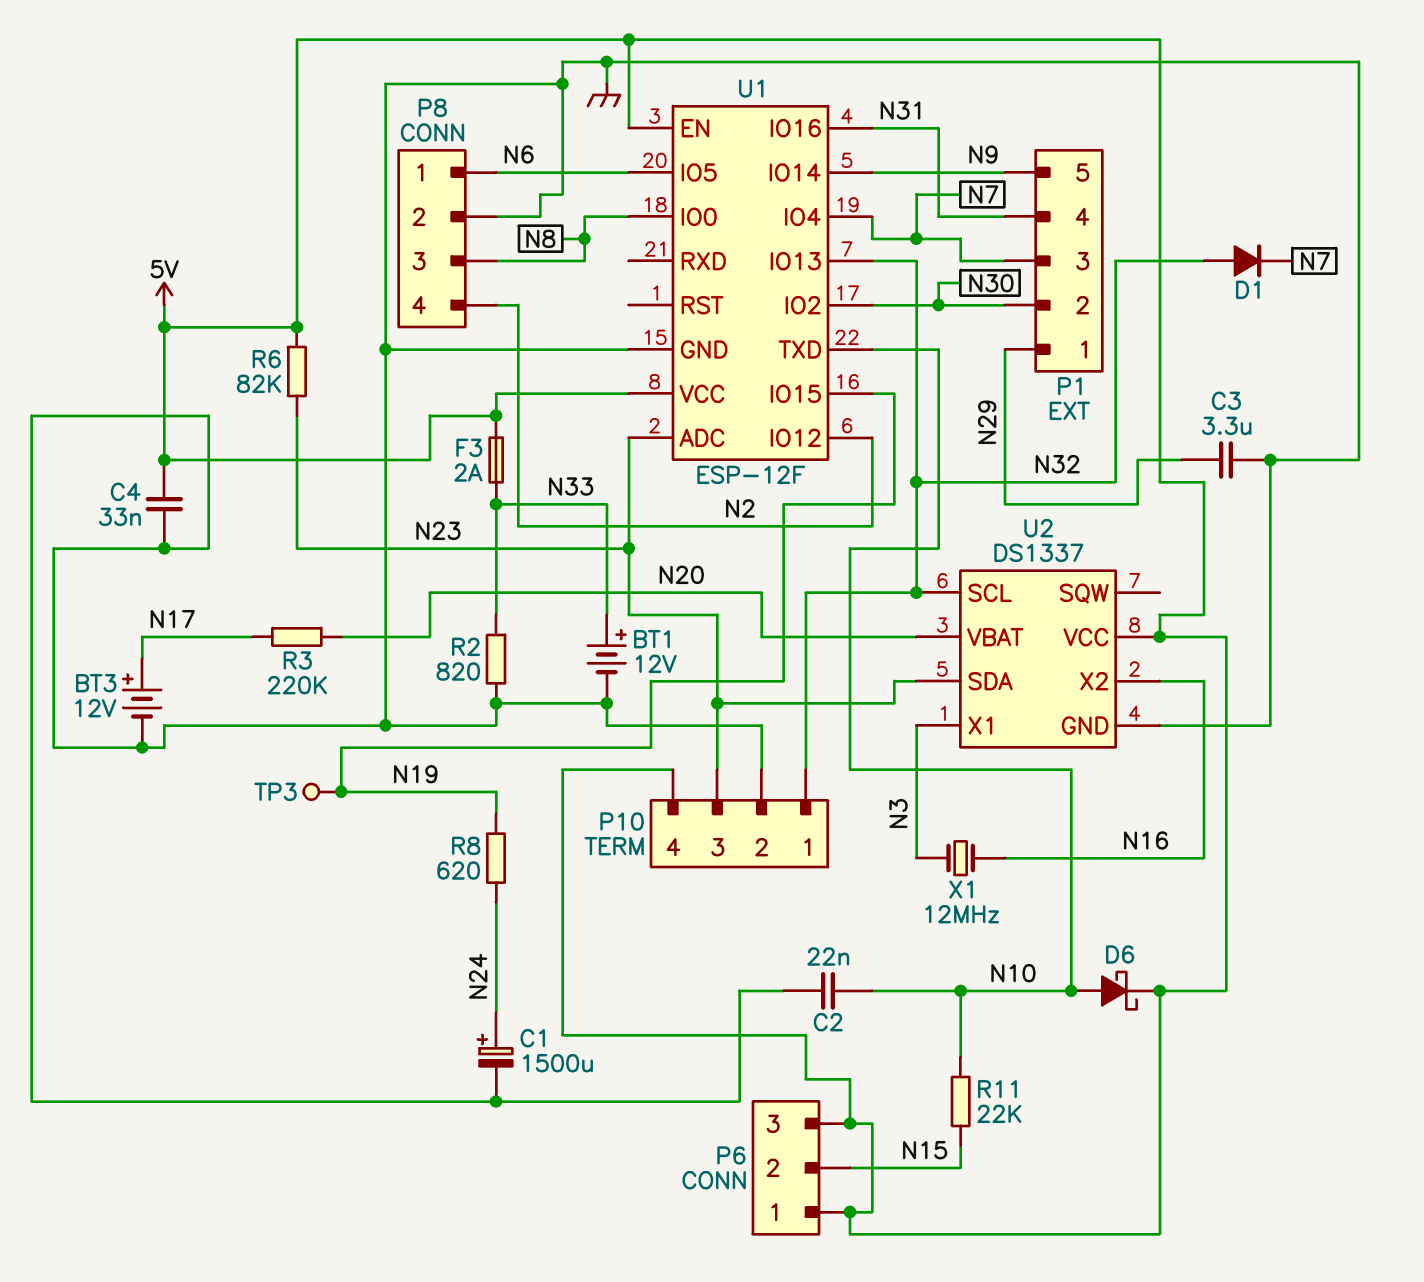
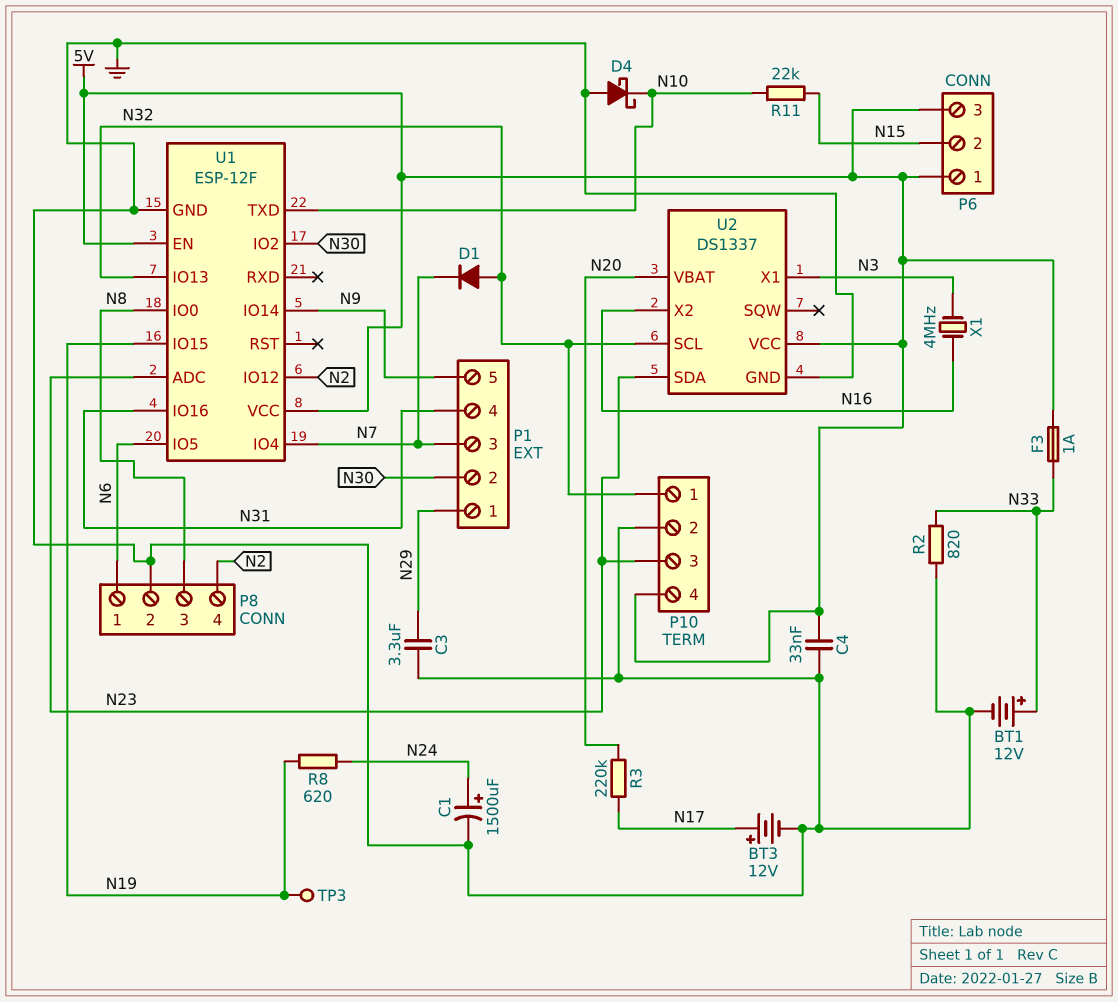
C2: 22nF (GND, N10) -> none
D4: none -> schottky (A GND, K N10)
D6: schottky (A N10, K 5V) -> none
F3: 2A (5V, N33) -> 1A (5V, N33)
R6: 82k (5V, N23) -> none
X1: 12MHz (N3, N16) -> 4MHz (N3, N16)

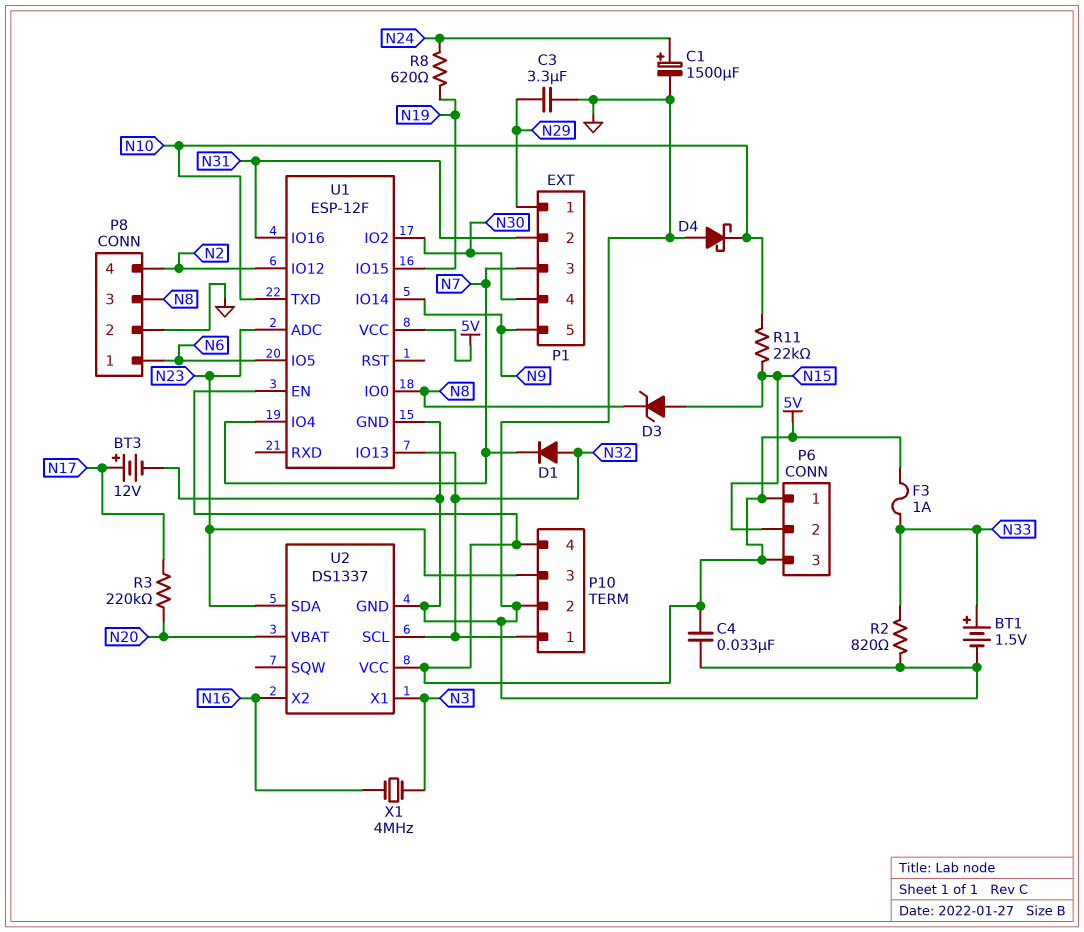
BT1: 12V (plus N33, minus GND) -> 1.5V (plus N33, minus GND)
D3: none -> zener (A N15, K N8)
P1 pin 2: N30 -> N31
P1 pin 4: N31 -> N30
TP3: test point (N19) -> none

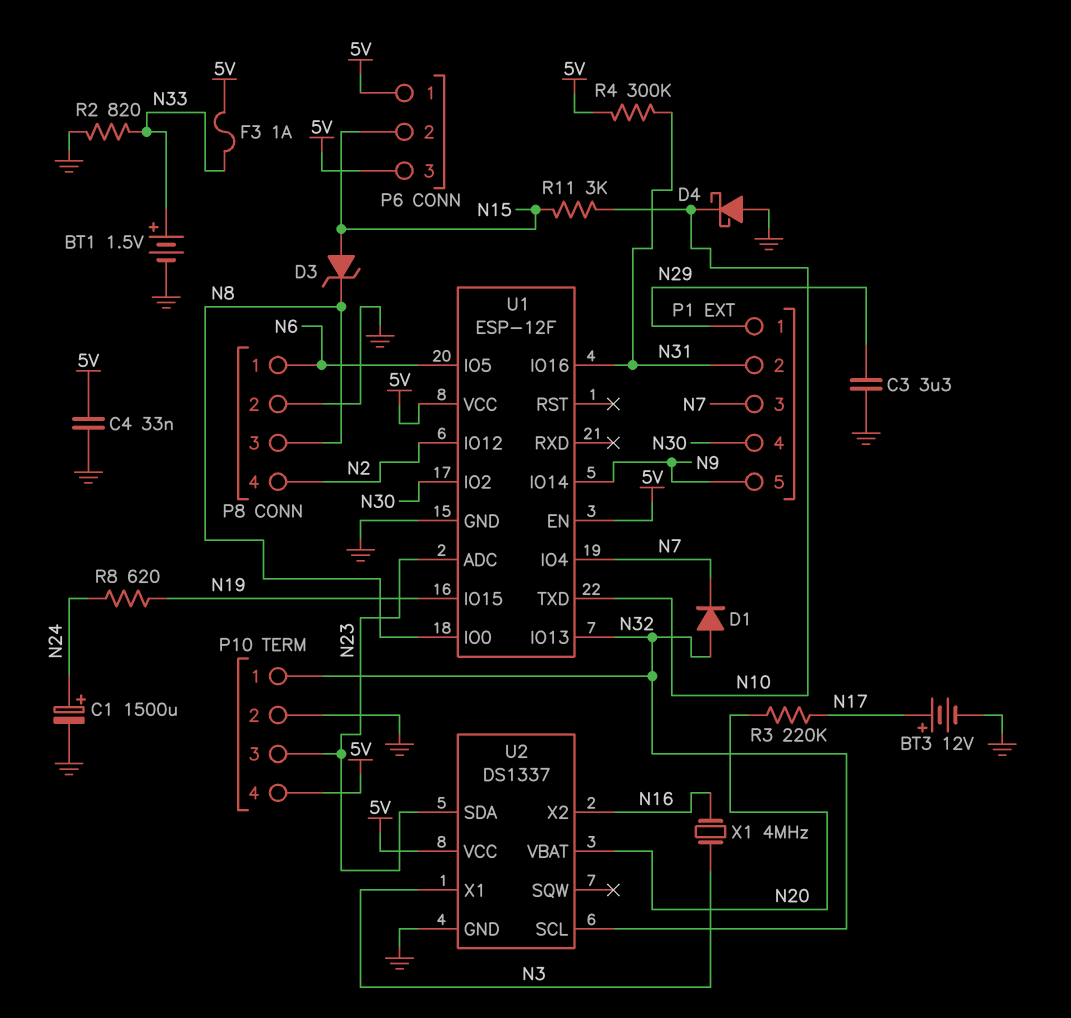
R4: none -> 300k (5V, N31)
R11: 22k (N10, N15) -> 3k (N10, N15)

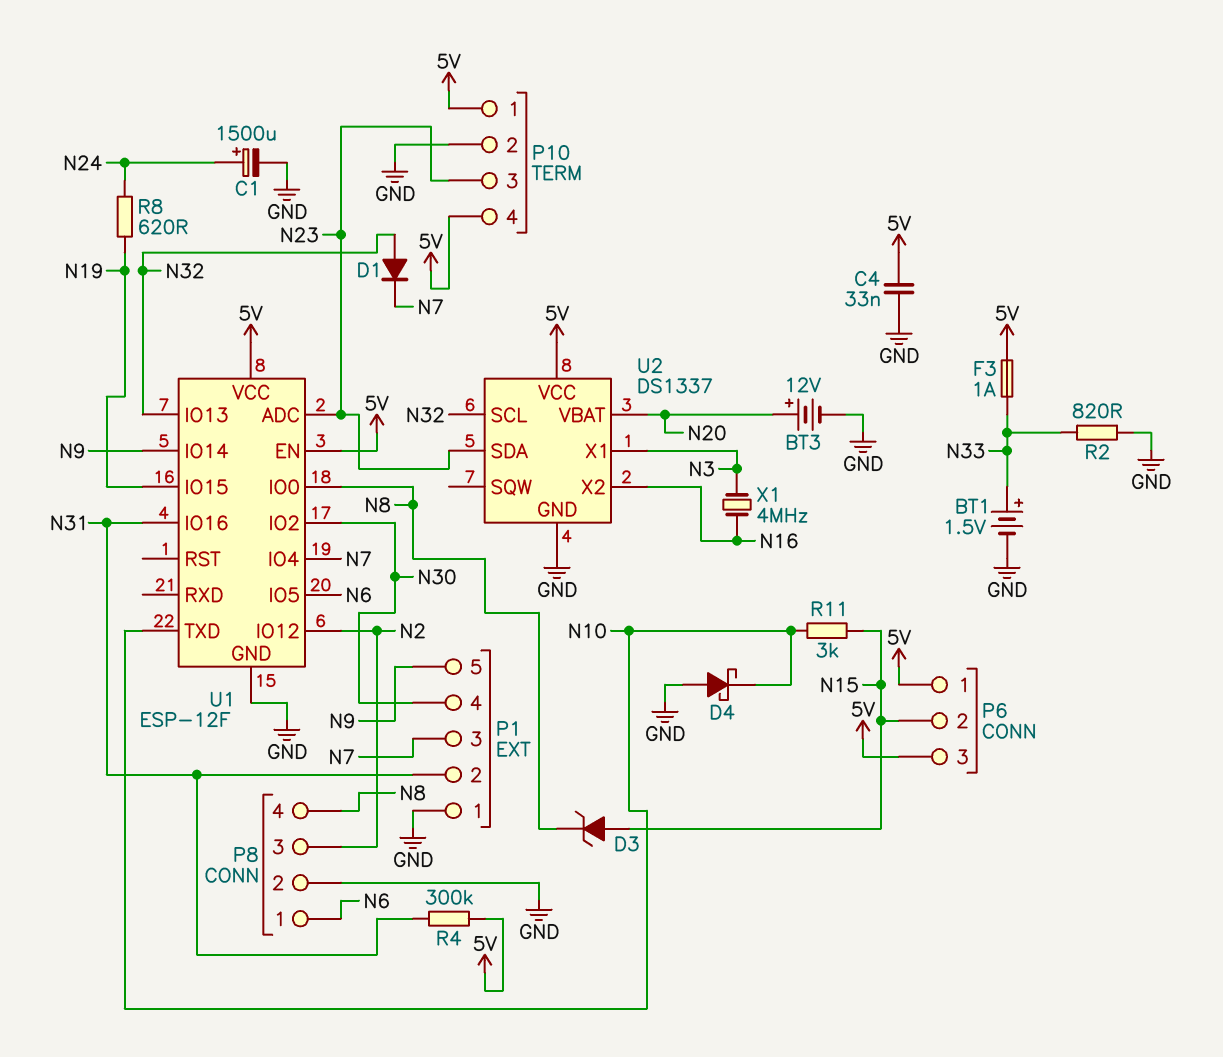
BT3: 12V (plus N17, minus GND) -> 12V (plus N20, minus GND)
C3: 3.3uF (GND, N29) -> none
P1 pin 1: N29 -> GND
P8 pin 3: N8 -> N2
P8 pin 4: N2 -> N8
P10 pin 1: N32 -> 5V
R3: 220k (N17, N20) -> none

